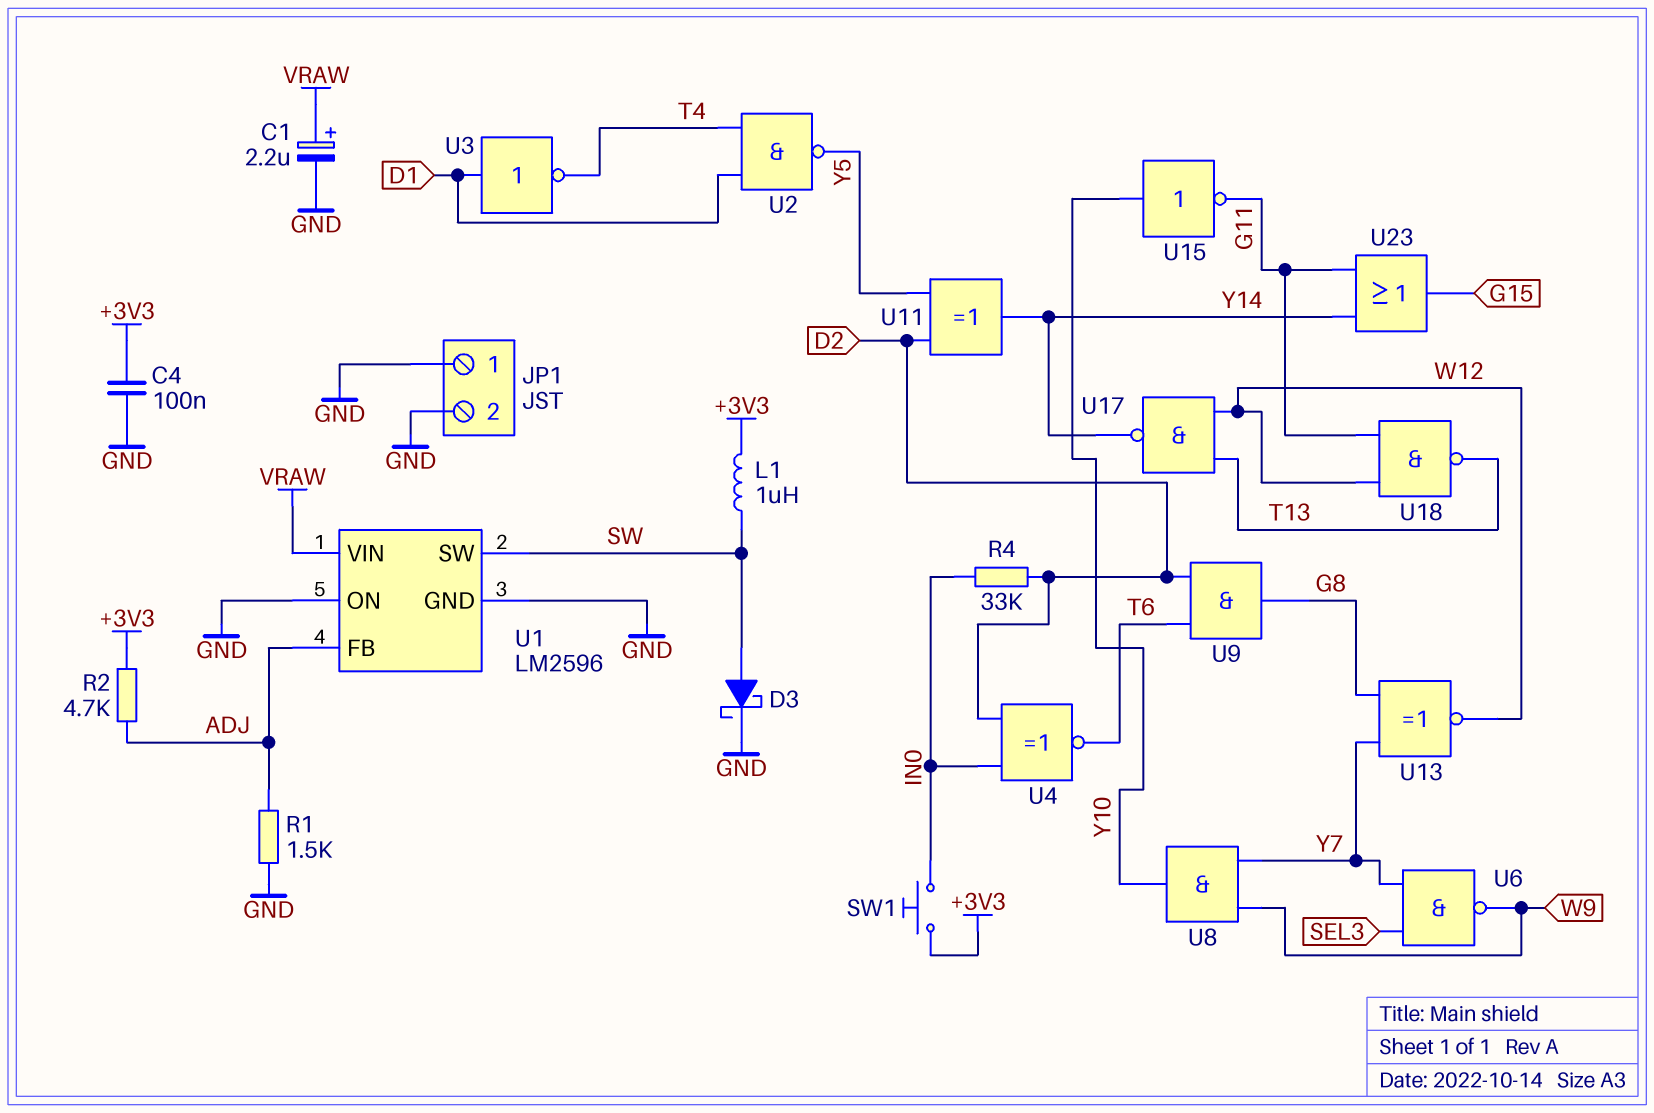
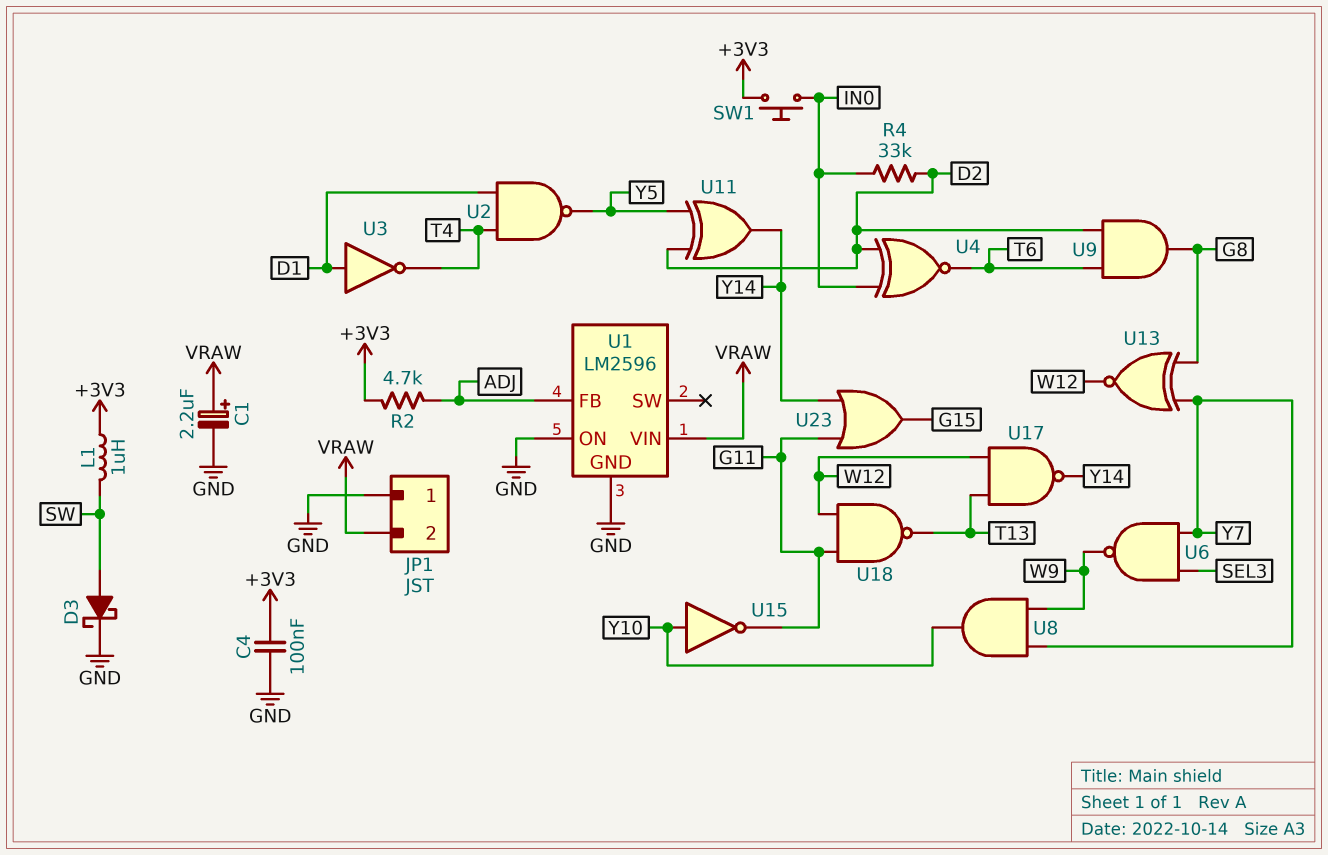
JP1 pin 2: GND -> VRAW
R1: 1.5k (ADJ, GND) -> none
U1 pin SW: SW -> none

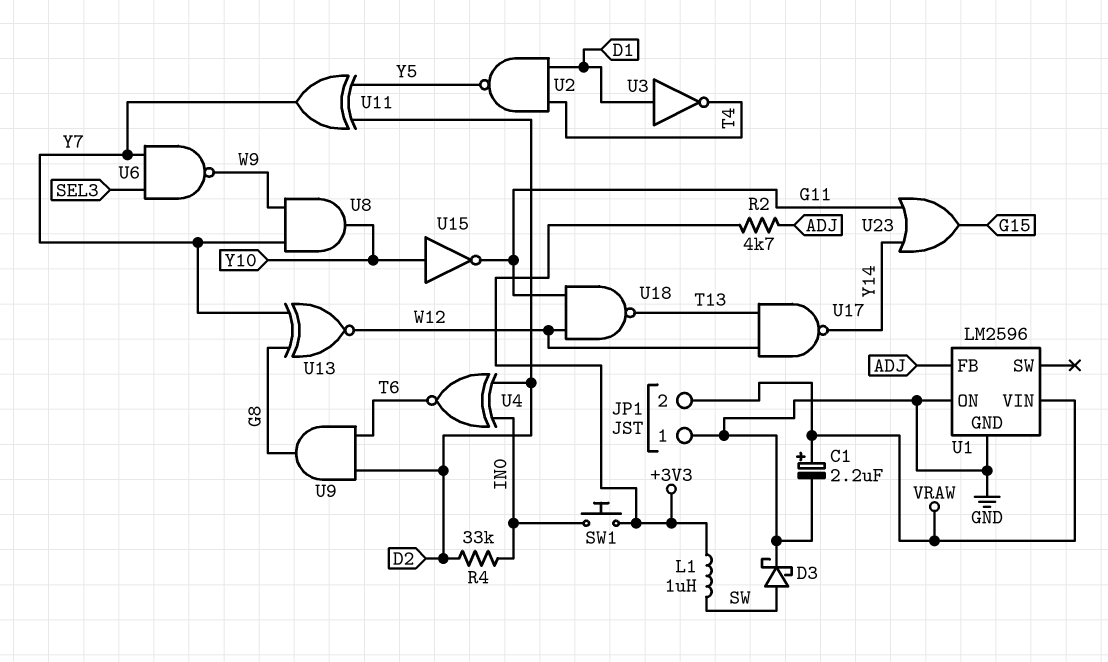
C4: 100nF (+3V3, GND) -> none
U11: XOR (in D2, in Y5, out Y14) -> XOR (in D2, in Y5, out Y7)

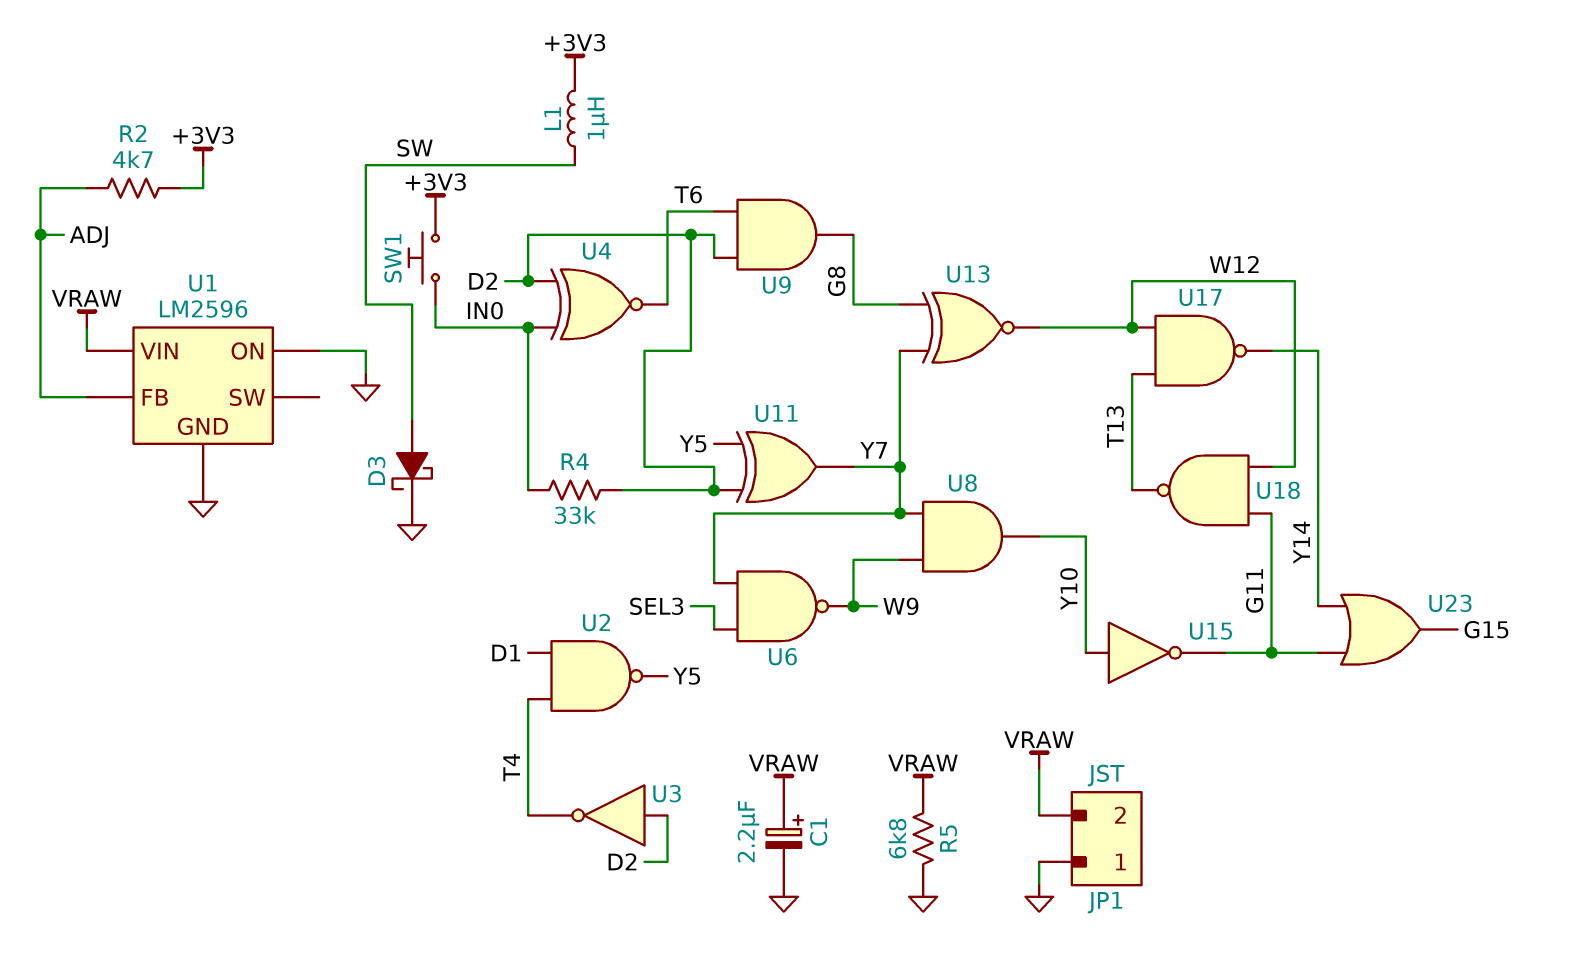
R5: none -> 6.8k (GND, VRAW)
U3: NOT (in D1, out T4) -> NOT (in D2, out T4)

